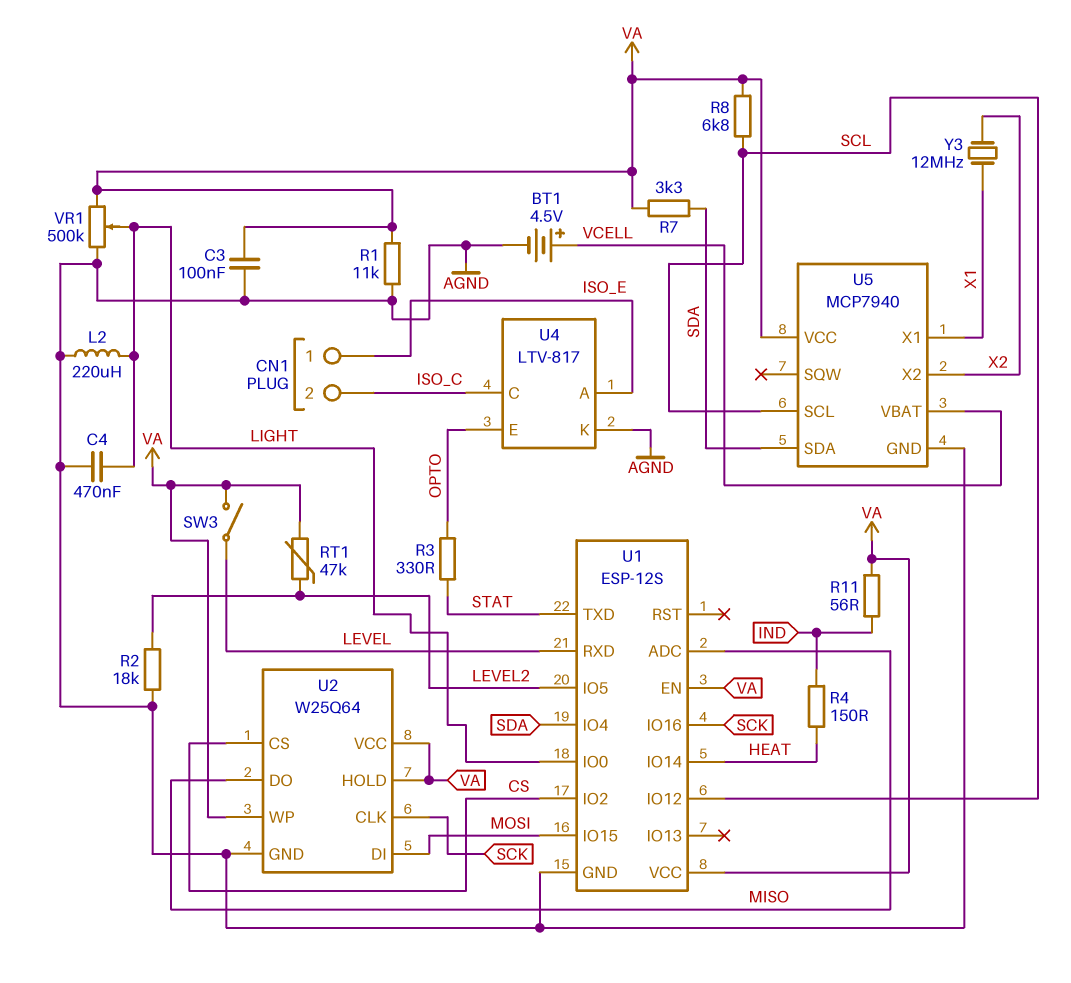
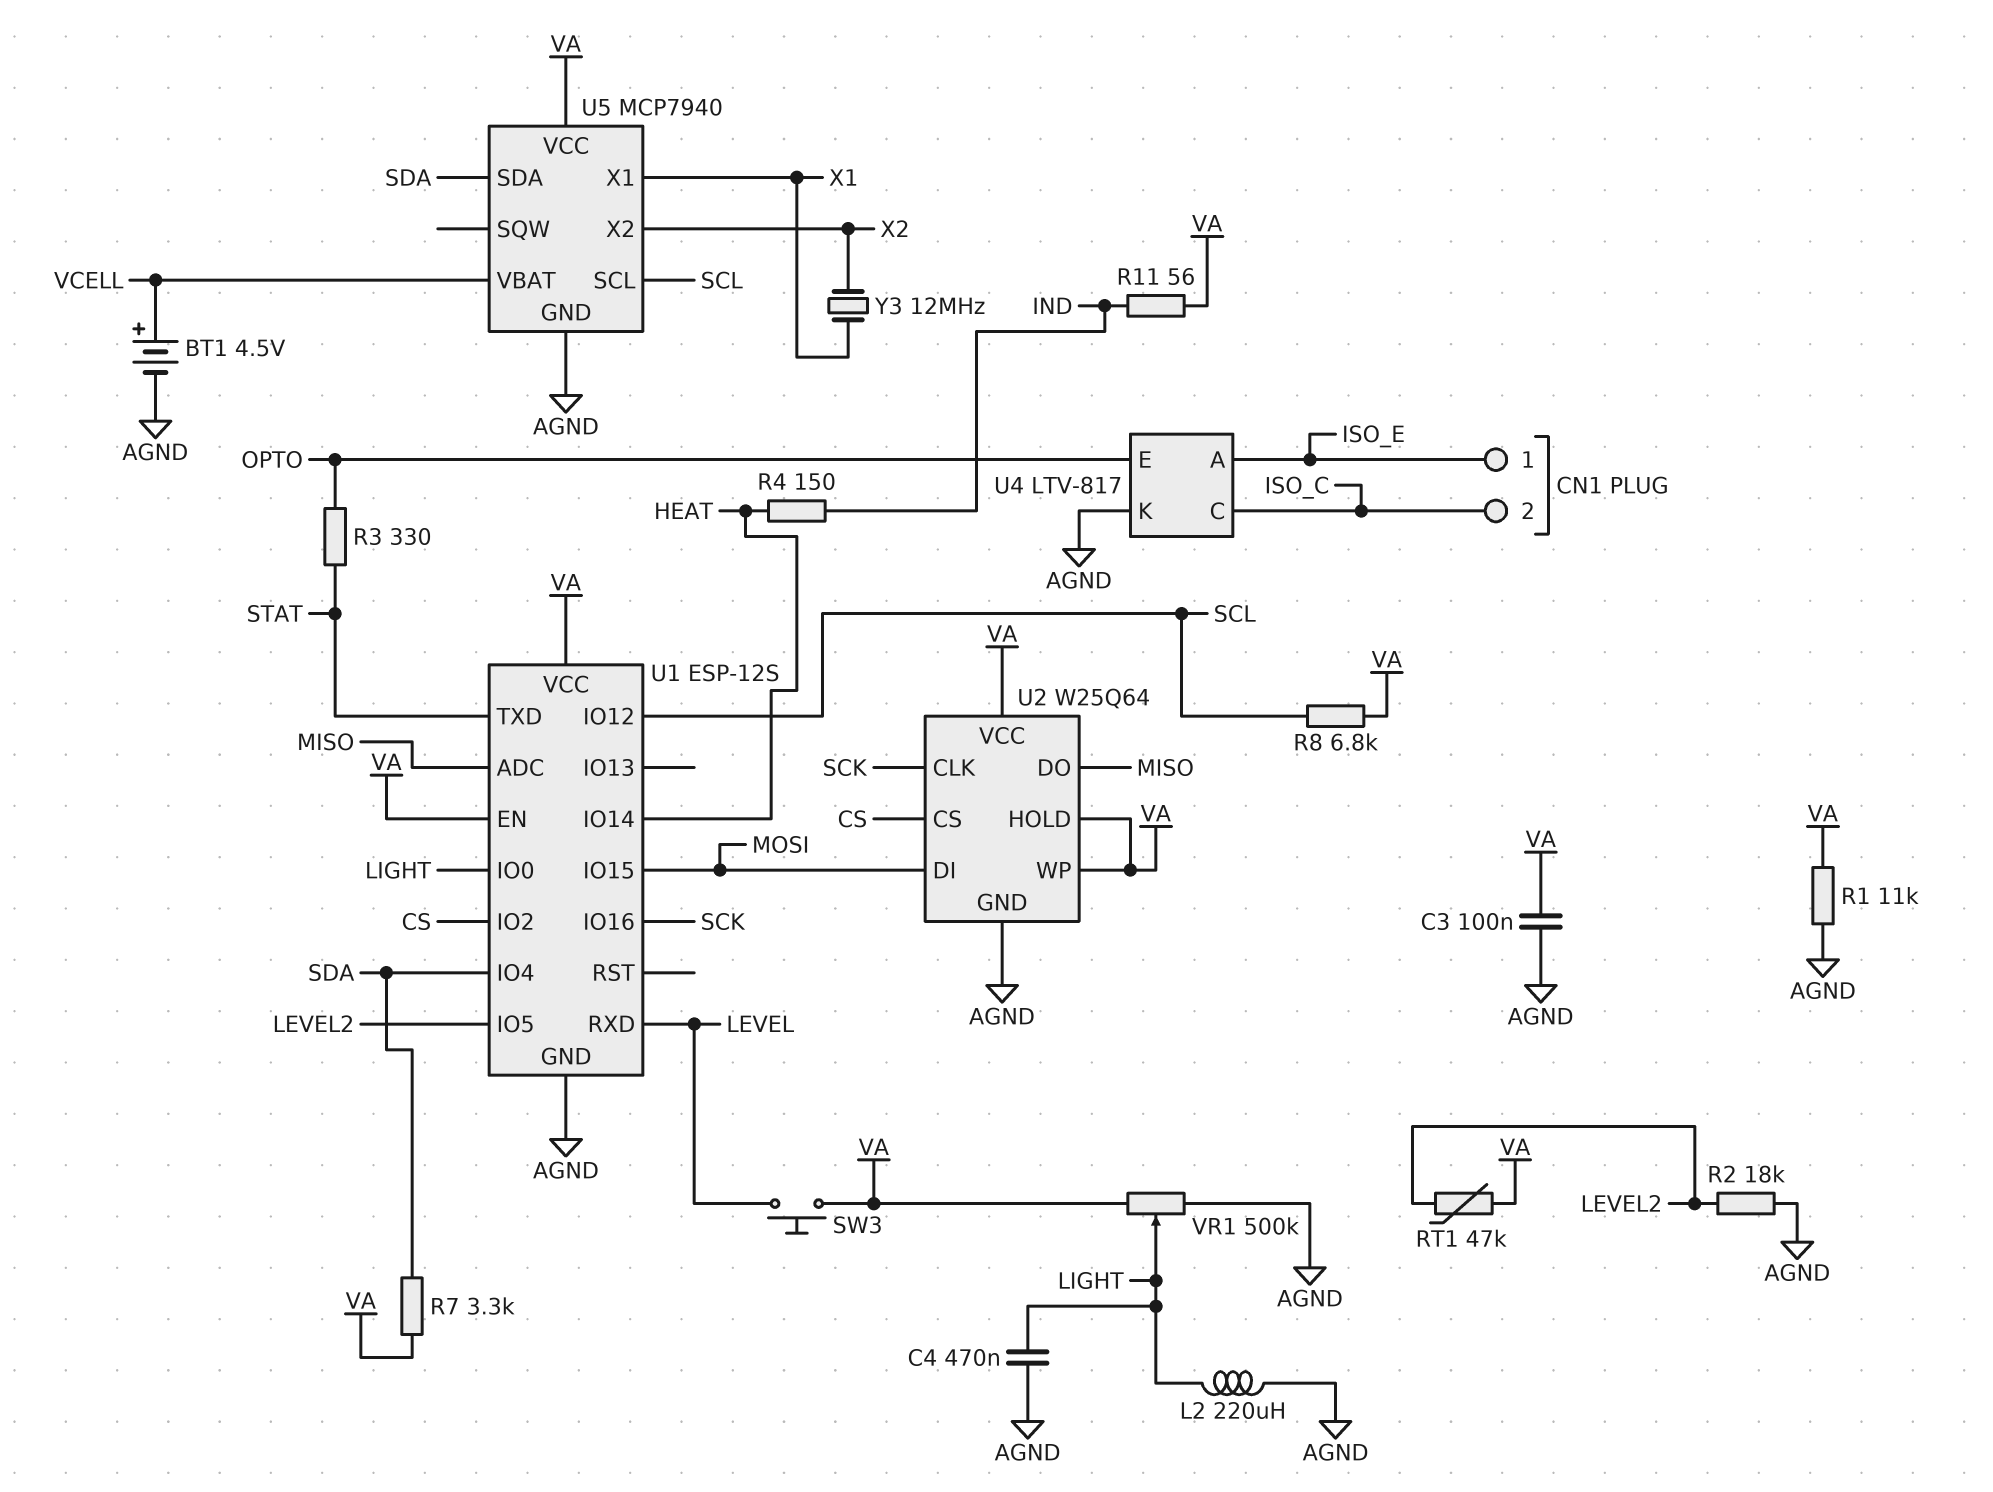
SW3: switch (LEVEL, VA) -> button (LEVEL, VA)

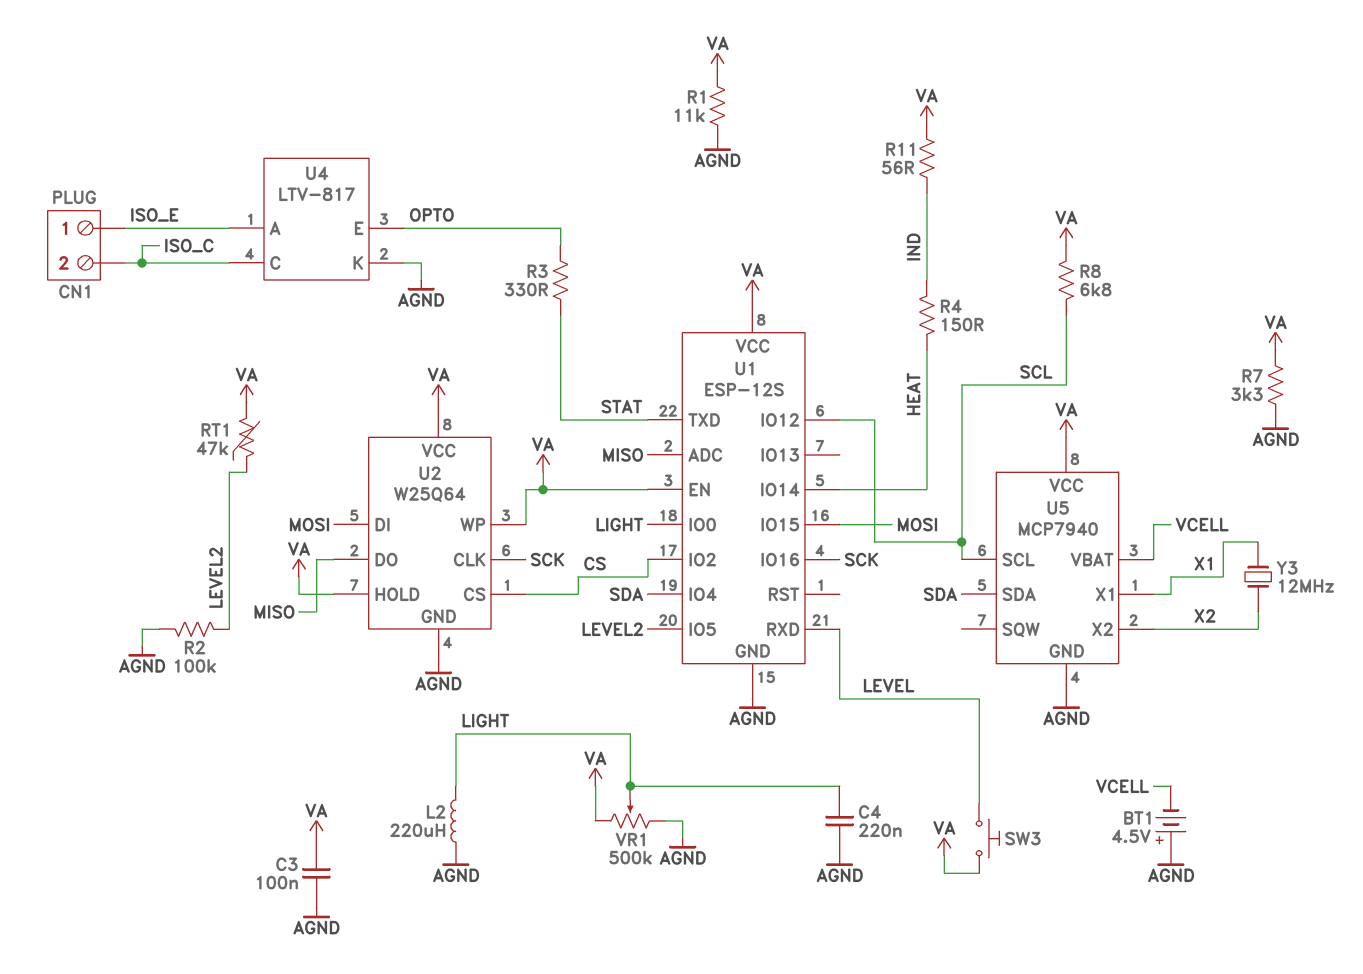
BT1: 4.5V (plus VCELL, minus AGND) -> 4.5V (plus AGND, minus VCELL)
C4: 470nF (AGND, LIGHT) -> 220nF (AGND, LIGHT)
R2: 18k (AGND, LEVEL2) -> 100k (AGND, LEVEL2)
R7: 3.3k (SDA, VA) -> 3.3k (AGND, VA)

